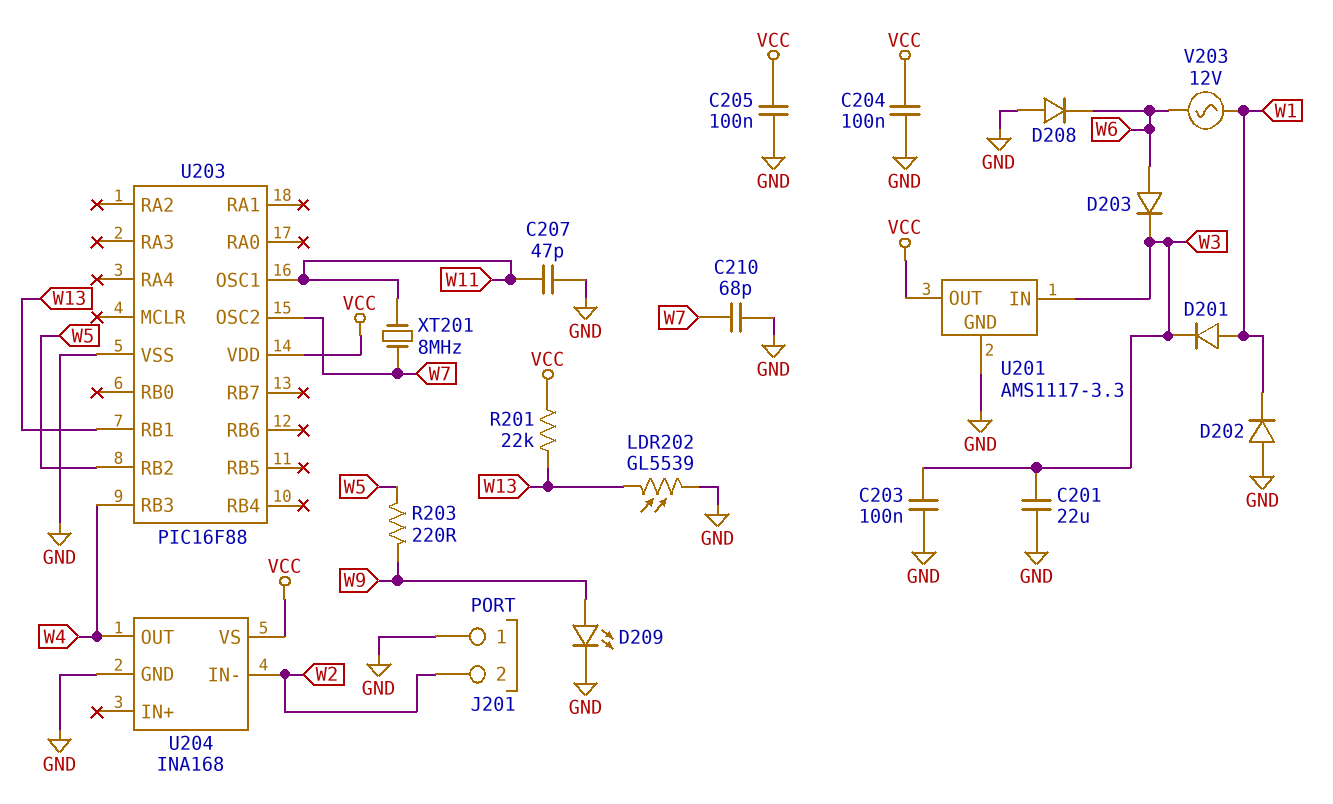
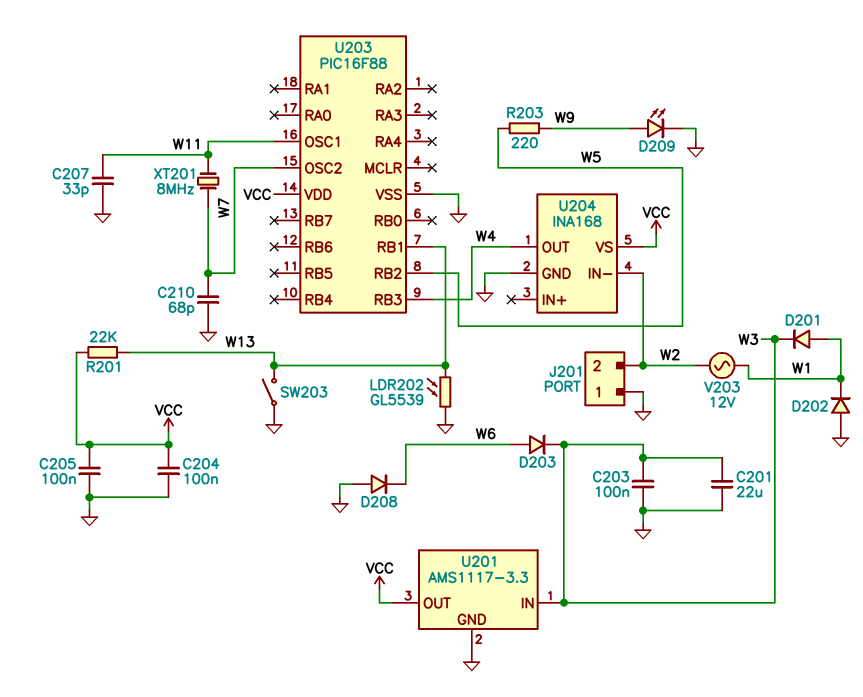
C207: 47pF (GND, W11) -> 33pF (GND, W11)
SW203: none -> switch (GND, W13)
V203: AC 12V (W1, W6) -> AC 12V (W1, W2)

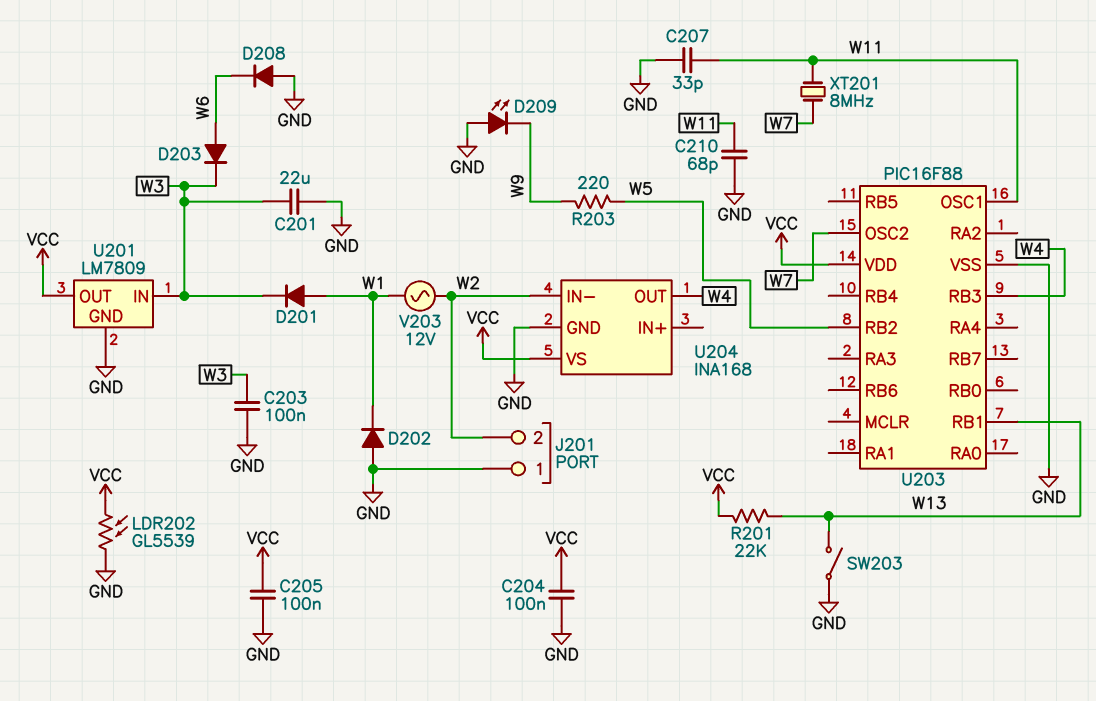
C210: 68pF (GND, W7) -> 68pF (GND, W11)
D209: LED (A W9, K GND) -> LED (A GND, K W9)
LDR202: GL5539 (GND, W13) -> GL5539 (GND, VCC)
U201: AMS1117-3.3 -> LM7809

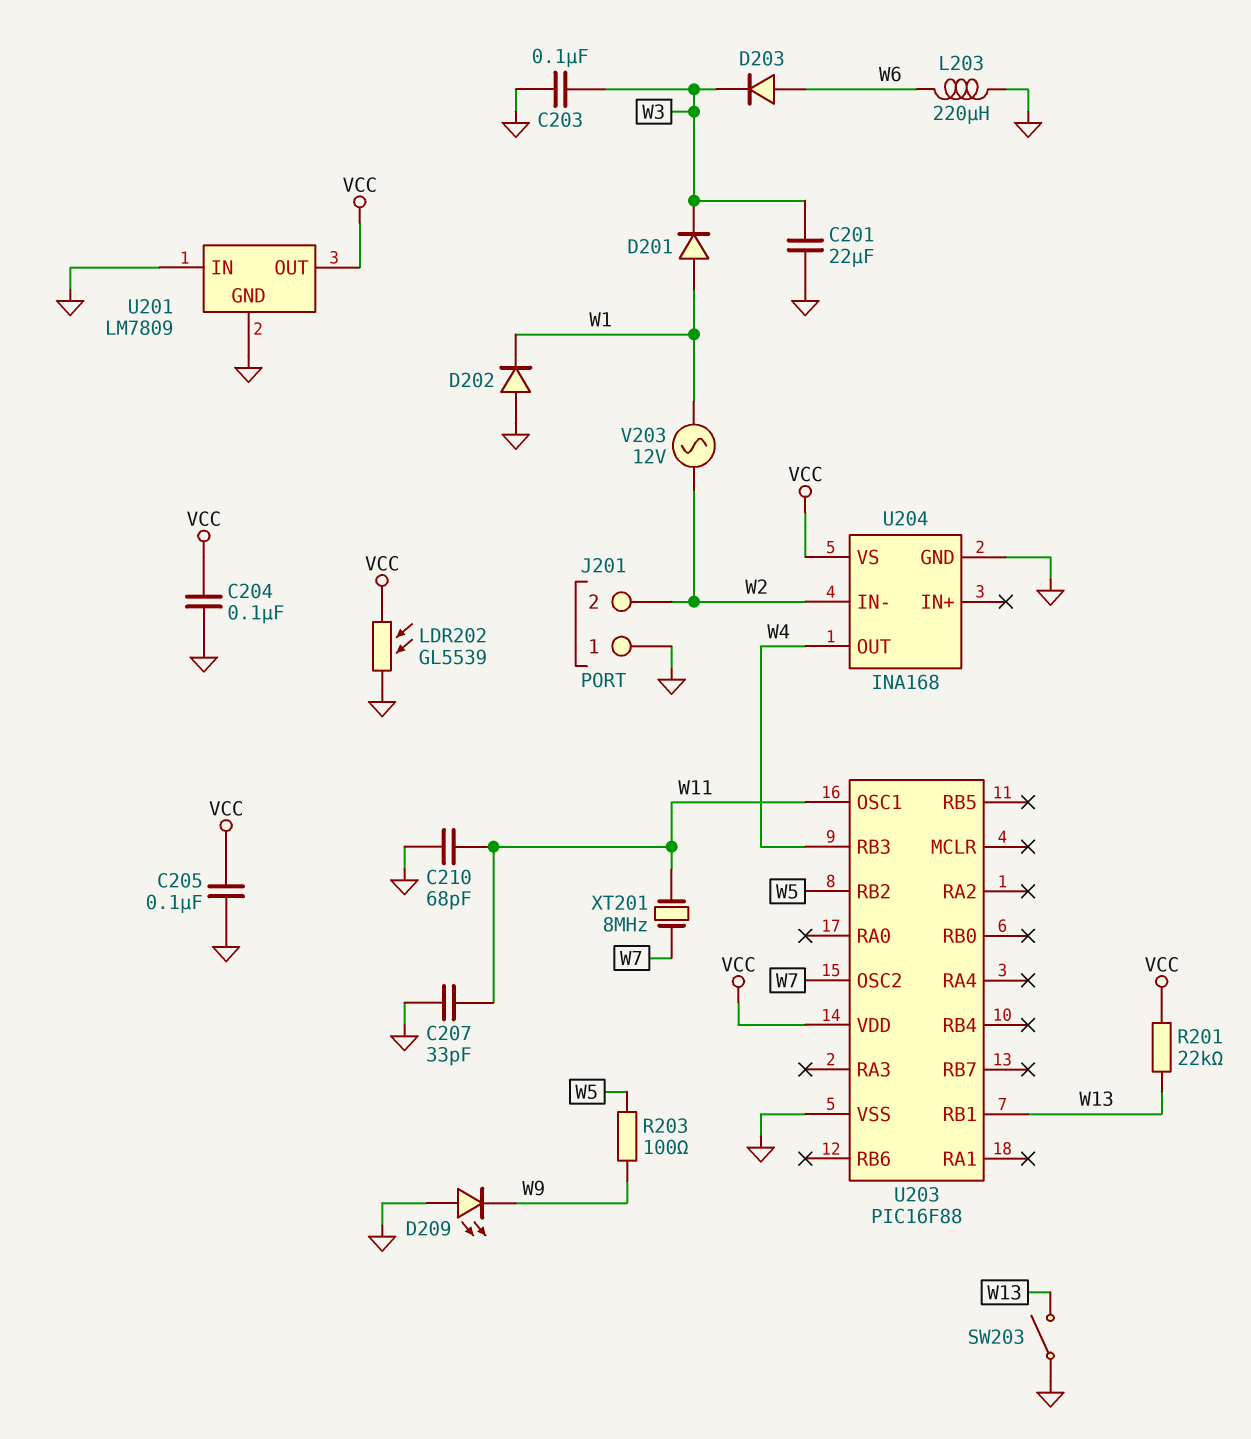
D208: diode (A GND, K W6) -> none
L203: none -> 220uH (GND, W6)
R203: 220 (W5, W9) -> 100 (W5, W9)
U201 pin IN: W3 -> GND

